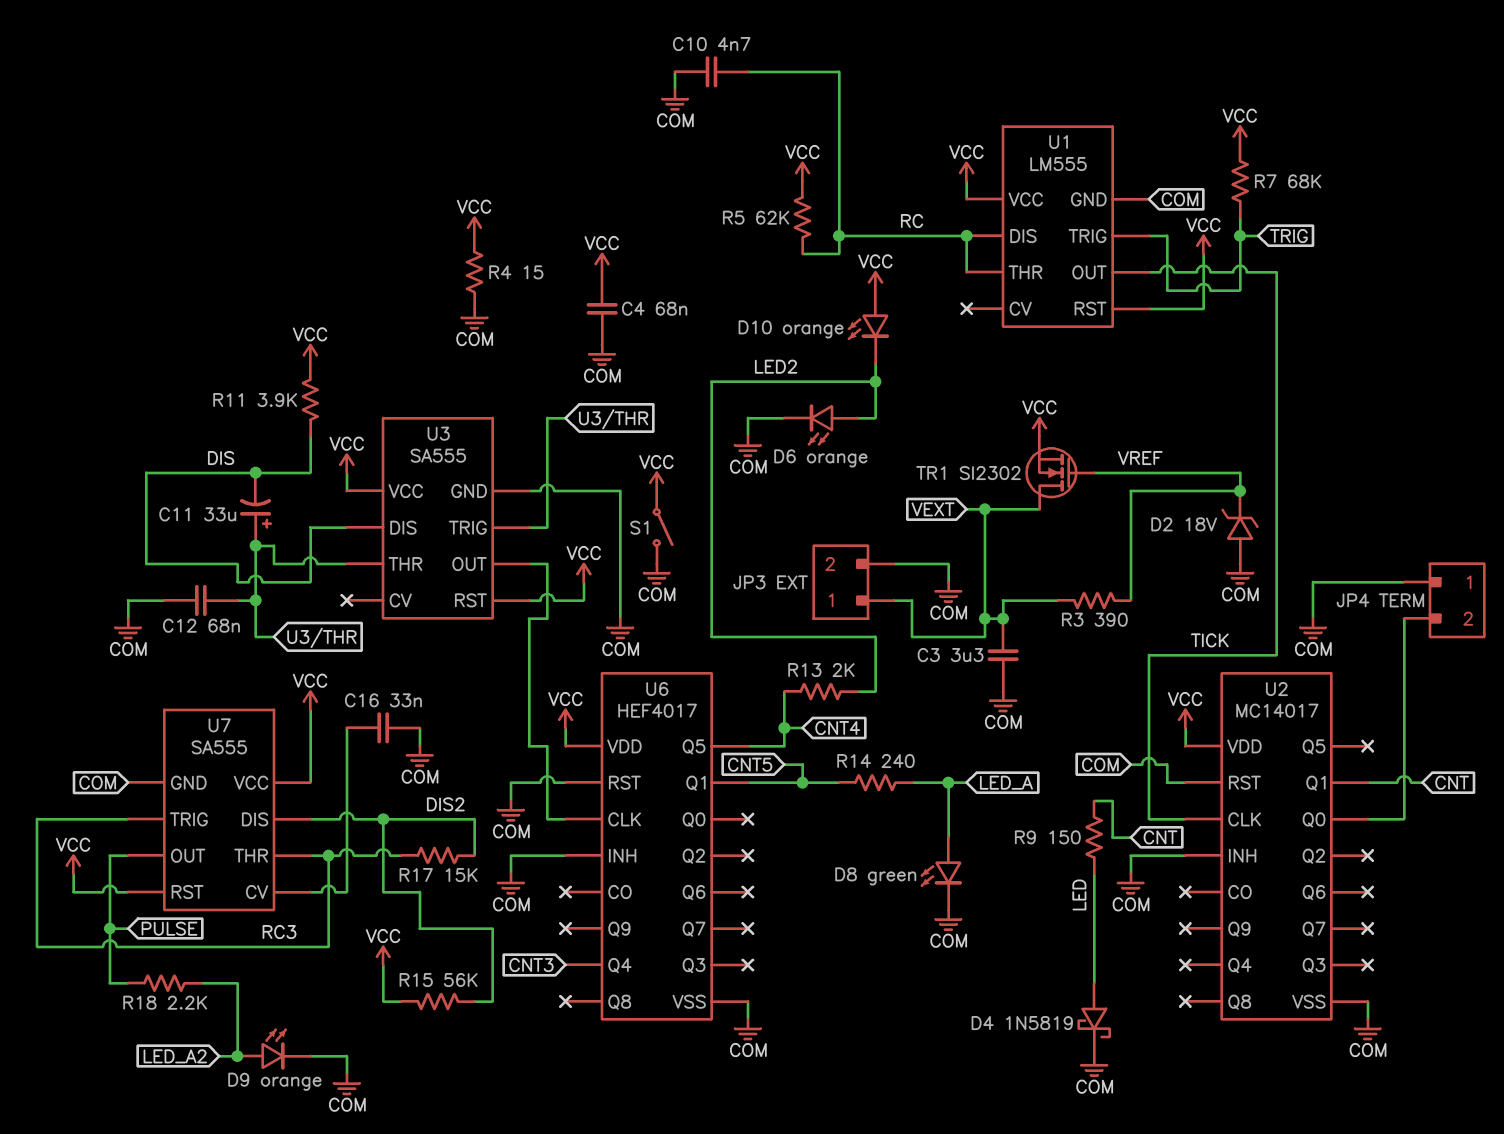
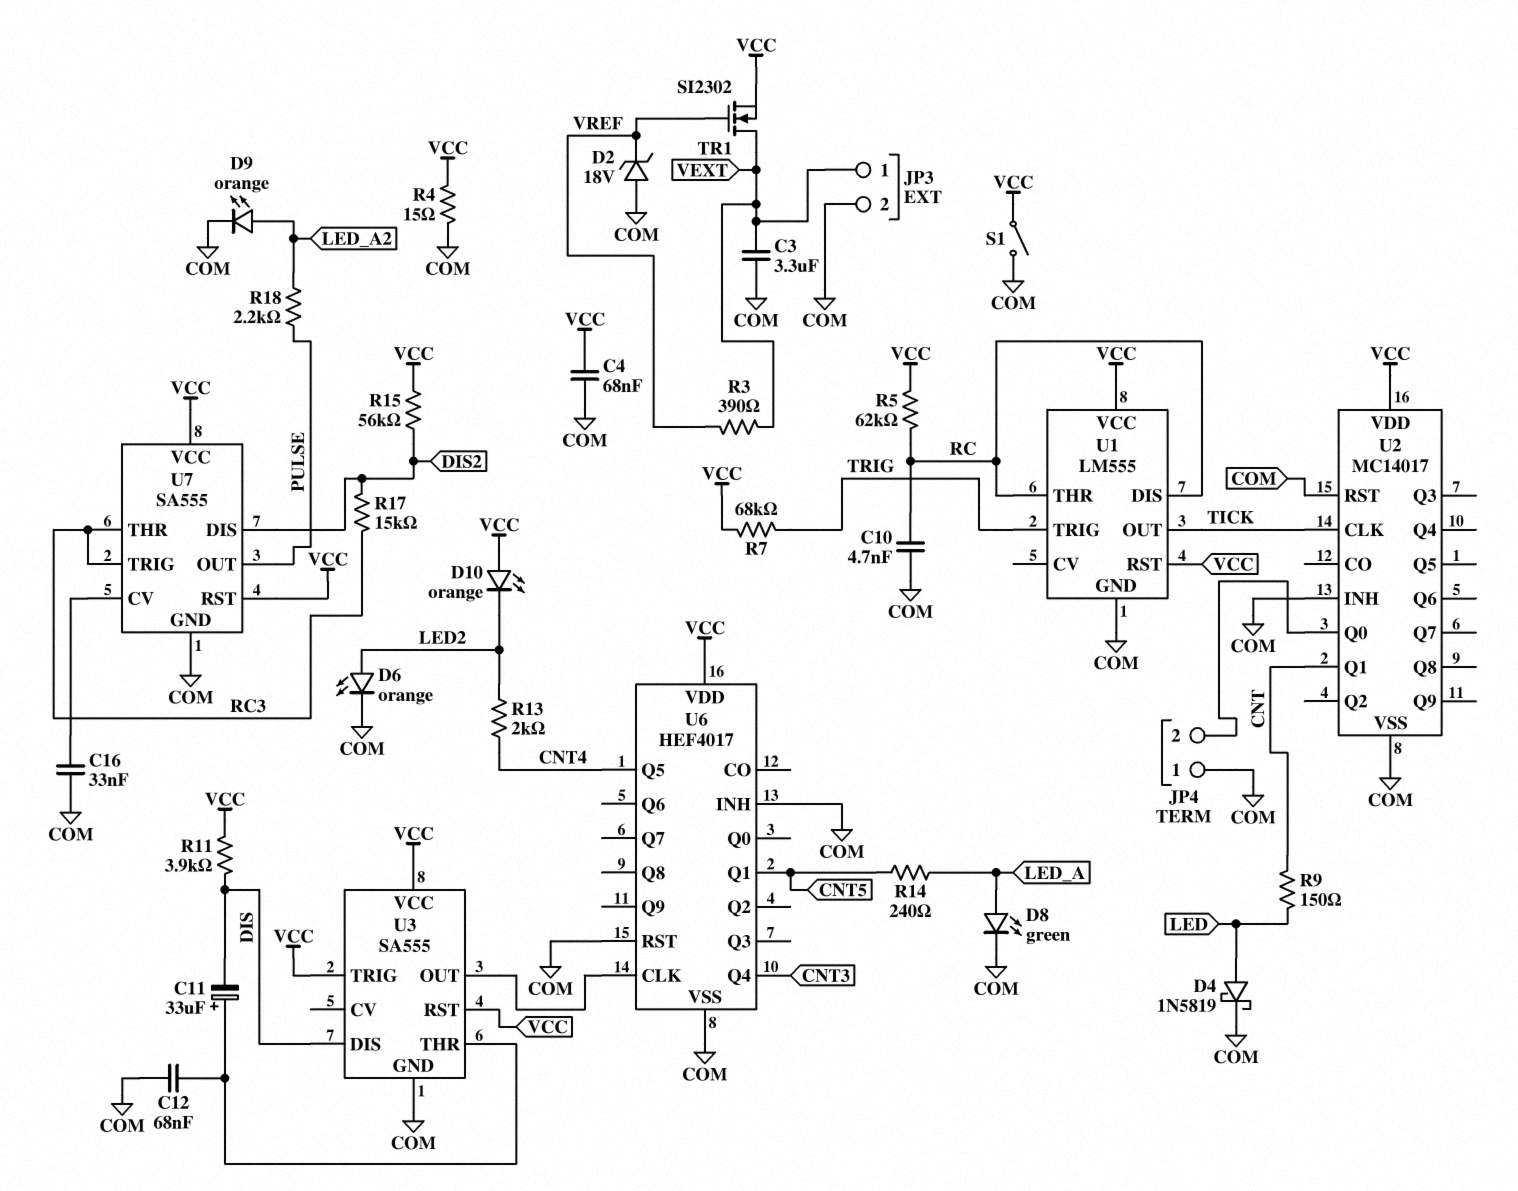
U3 pin TRIG: U3/THR -> VCC

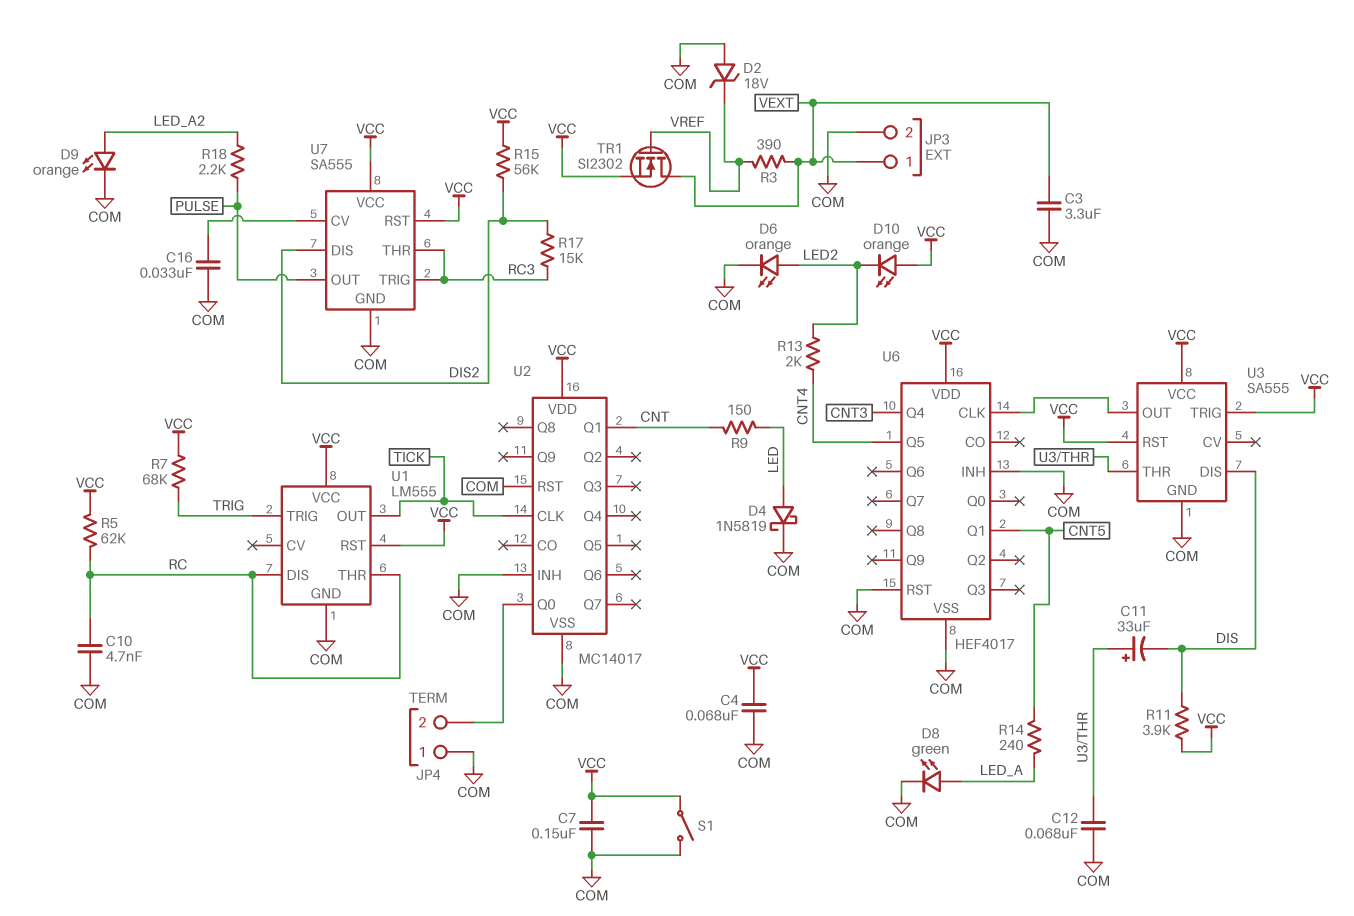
C7: none -> 150nF (COM, VCC)
R4: 15 (COM, VCC) -> none

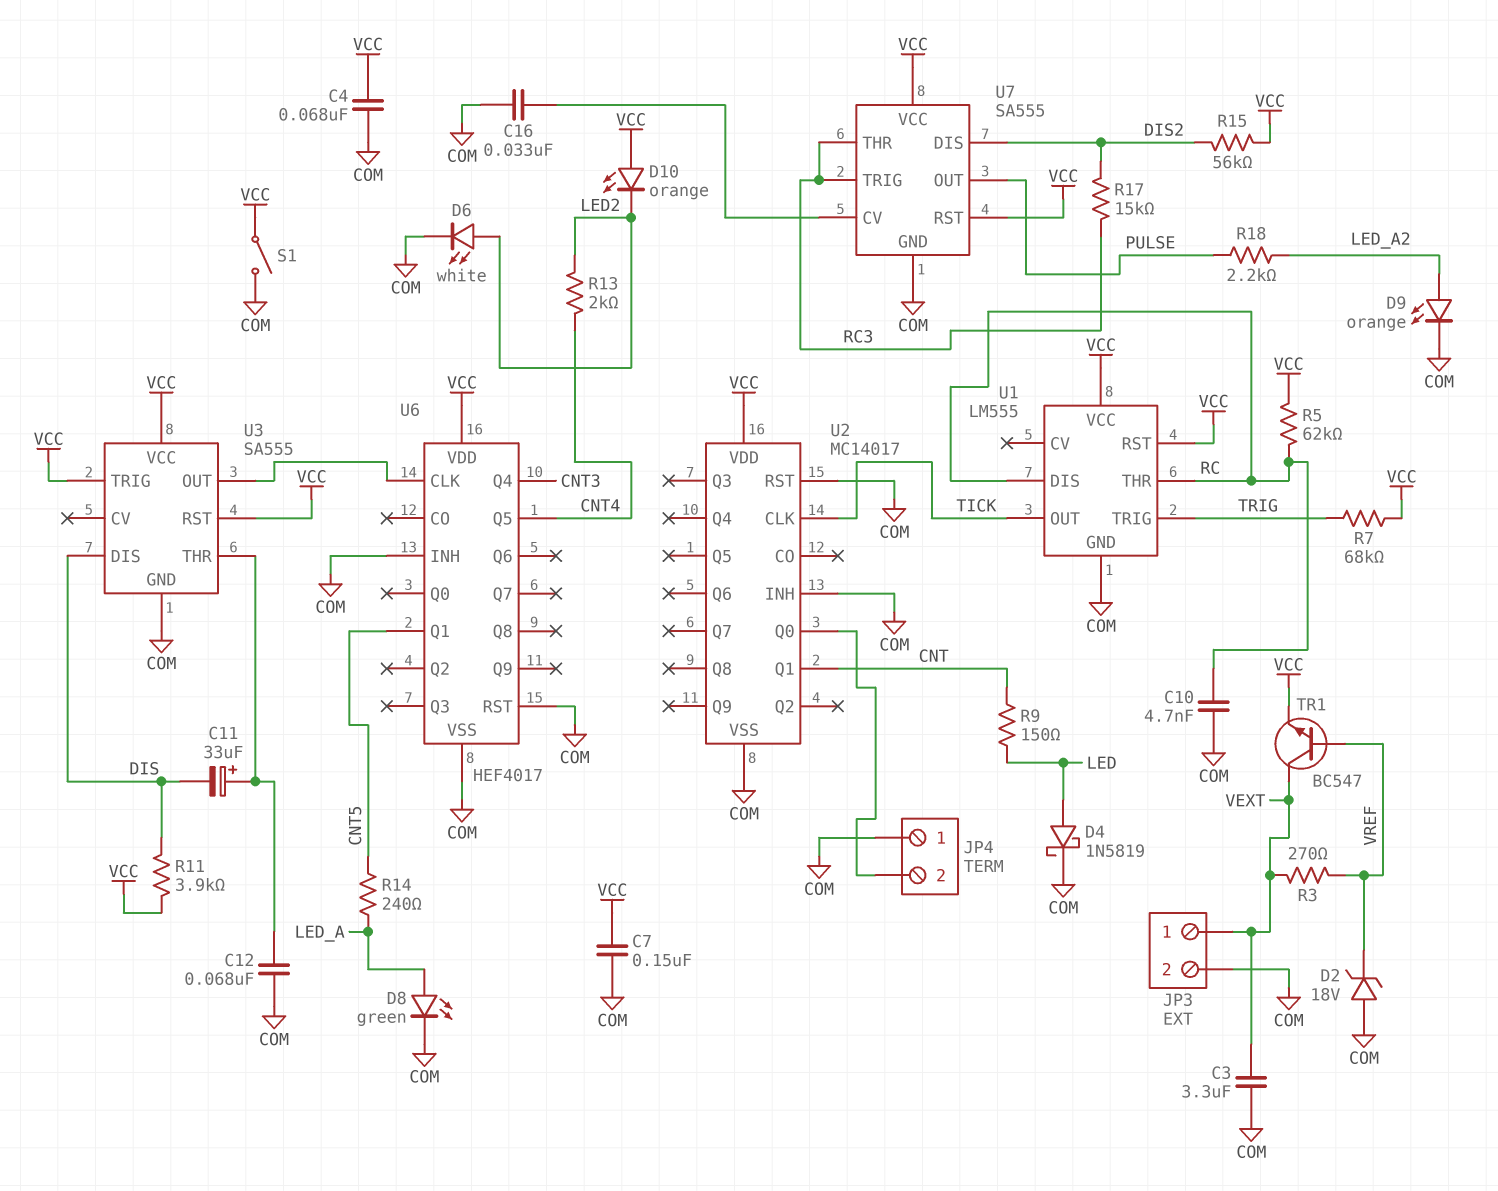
D6: LED orange (A LED2, K COM) -> LED white (A LED2, K COM)
R3: 390 (VEXT, VREF) -> 270 (VEXT, VREF)
TR1: NMOS SI2302 (G VREF, D VEXT, S VCC) -> NPN BC547 (B VREF, C VEXT, E VCC)

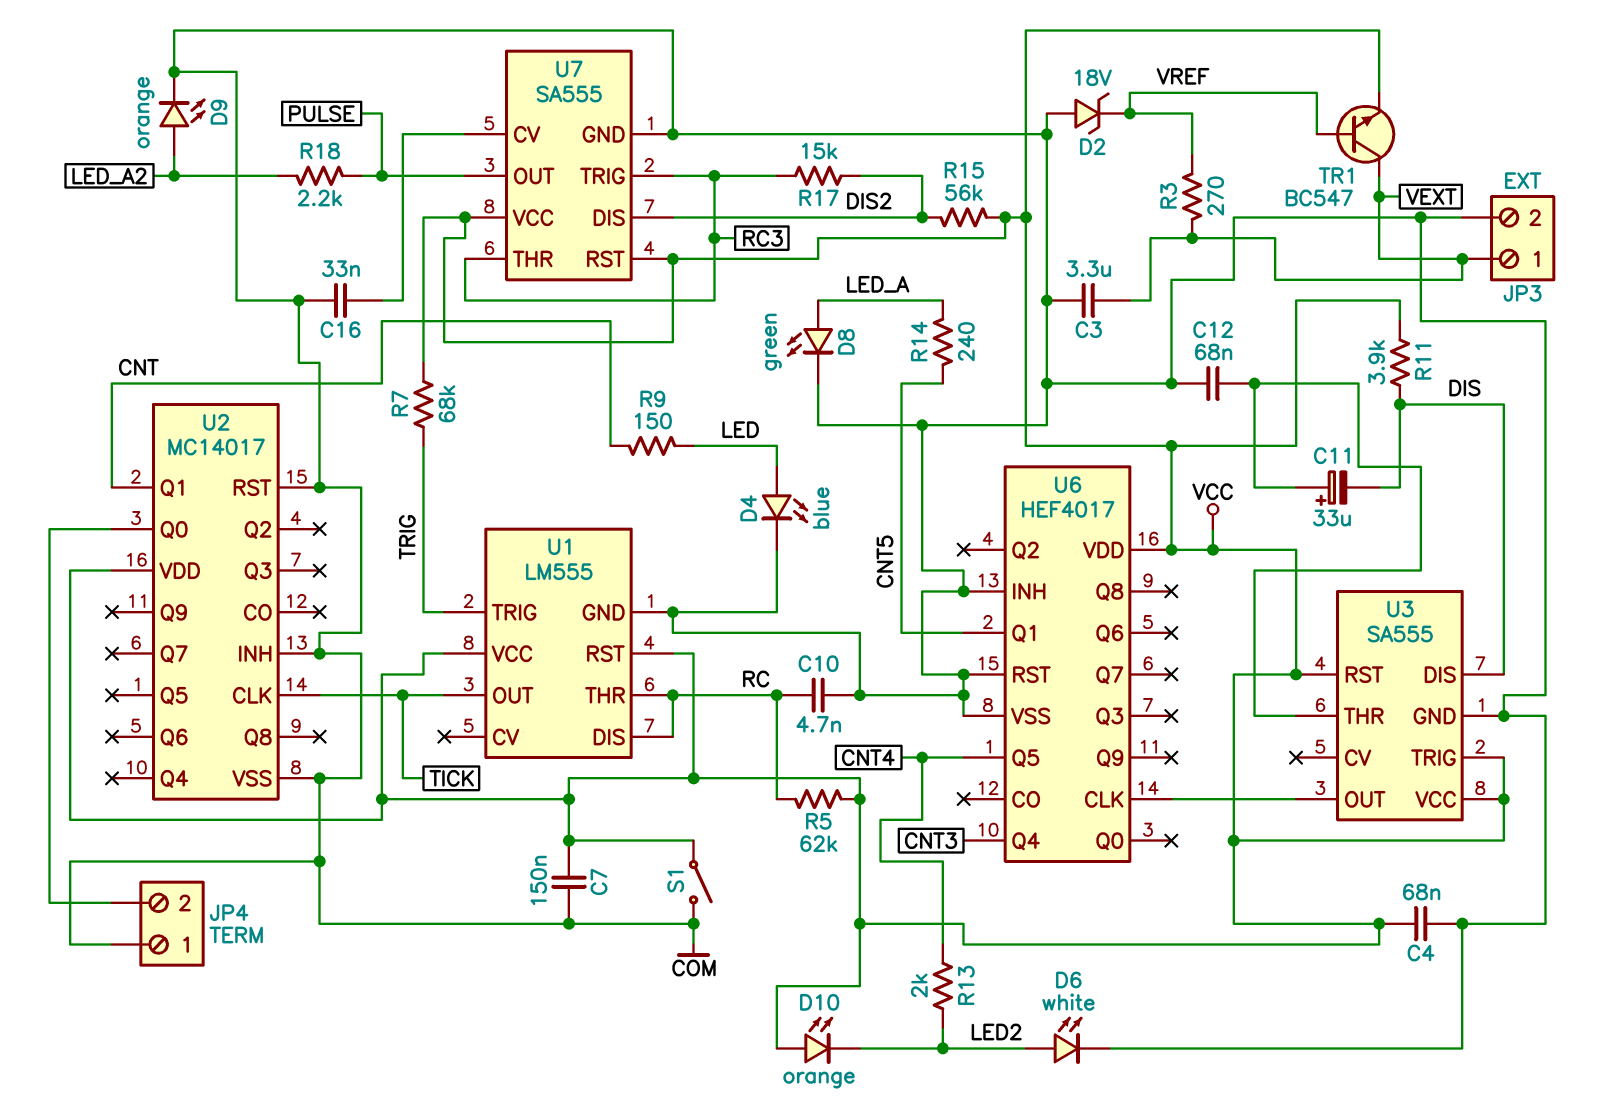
D4: schottky 1N5819 (A LED, K COM) -> LED blue (A LED, K COM)

